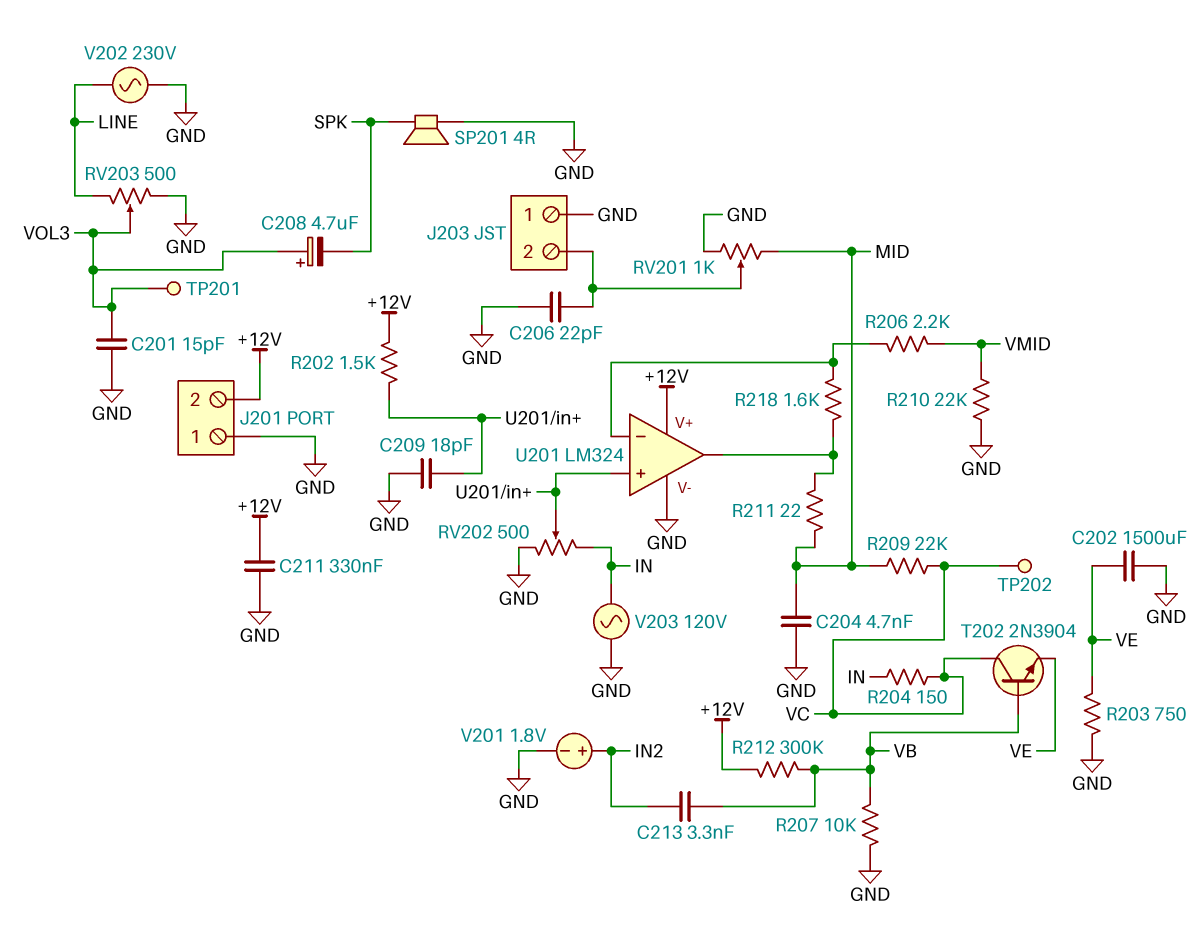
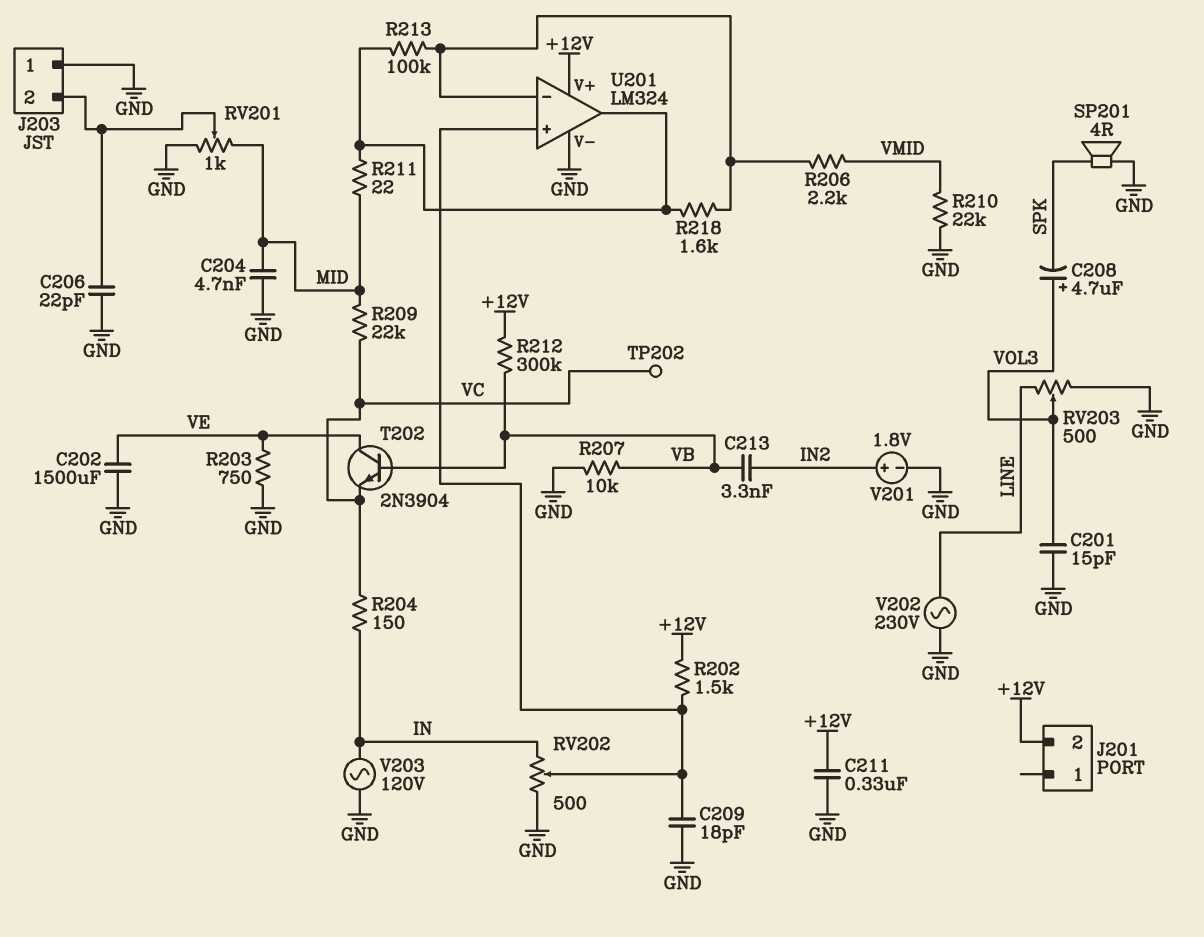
J201 pin 1: GND -> none
R213: none -> 100k (U201/in-, U201/out)
T202: NPN 2N3904 (B VB, C VC, E VE) -> NPN 2N3904 (B VB, C VE, E VC)
TP201: test point (VOL3) -> none

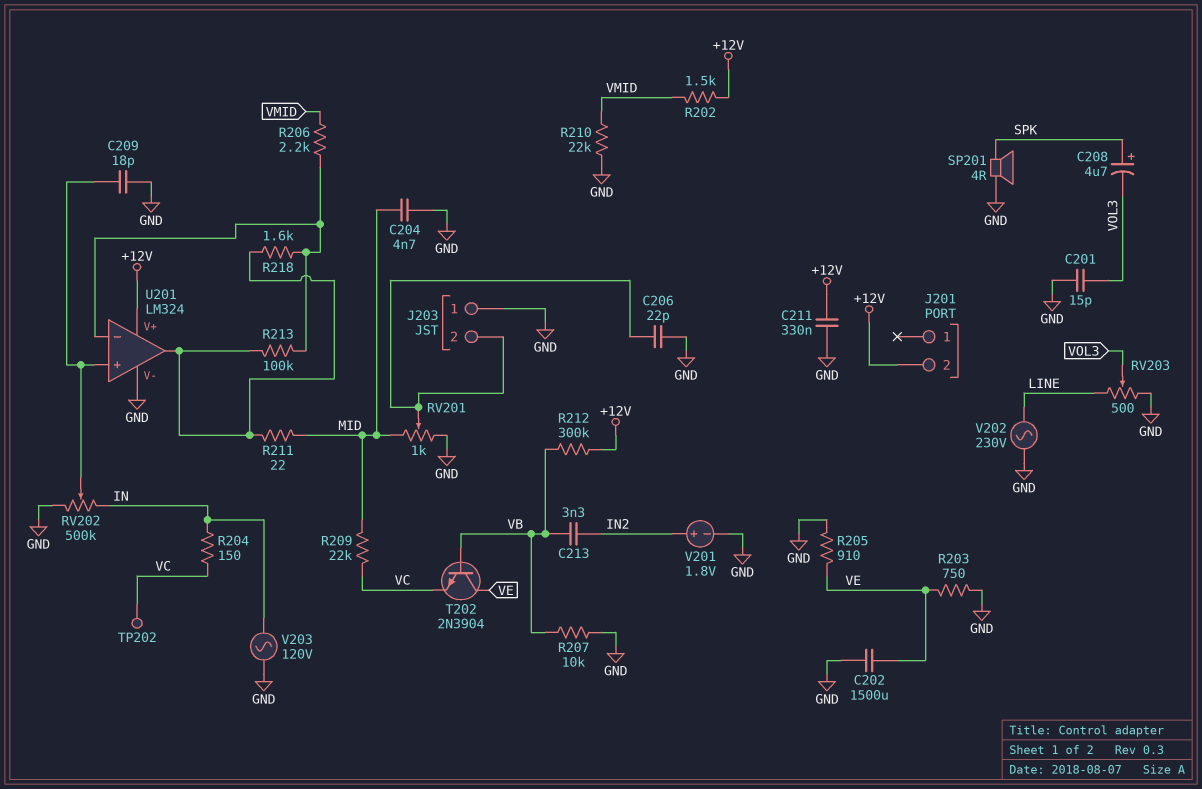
C208: 4.7uF (plus VOL3, minus SPK) -> 4.7uF (plus SPK, minus VOL3)
R202: 1.5k (+12V, U201/in+) -> 1.5k (+12V, VMID)
R205: none -> 910 (GND, VE)
RV202: 500 (GND, IN, wiper U201/in+) -> 500k (GND, IN, wiper U201/in+)

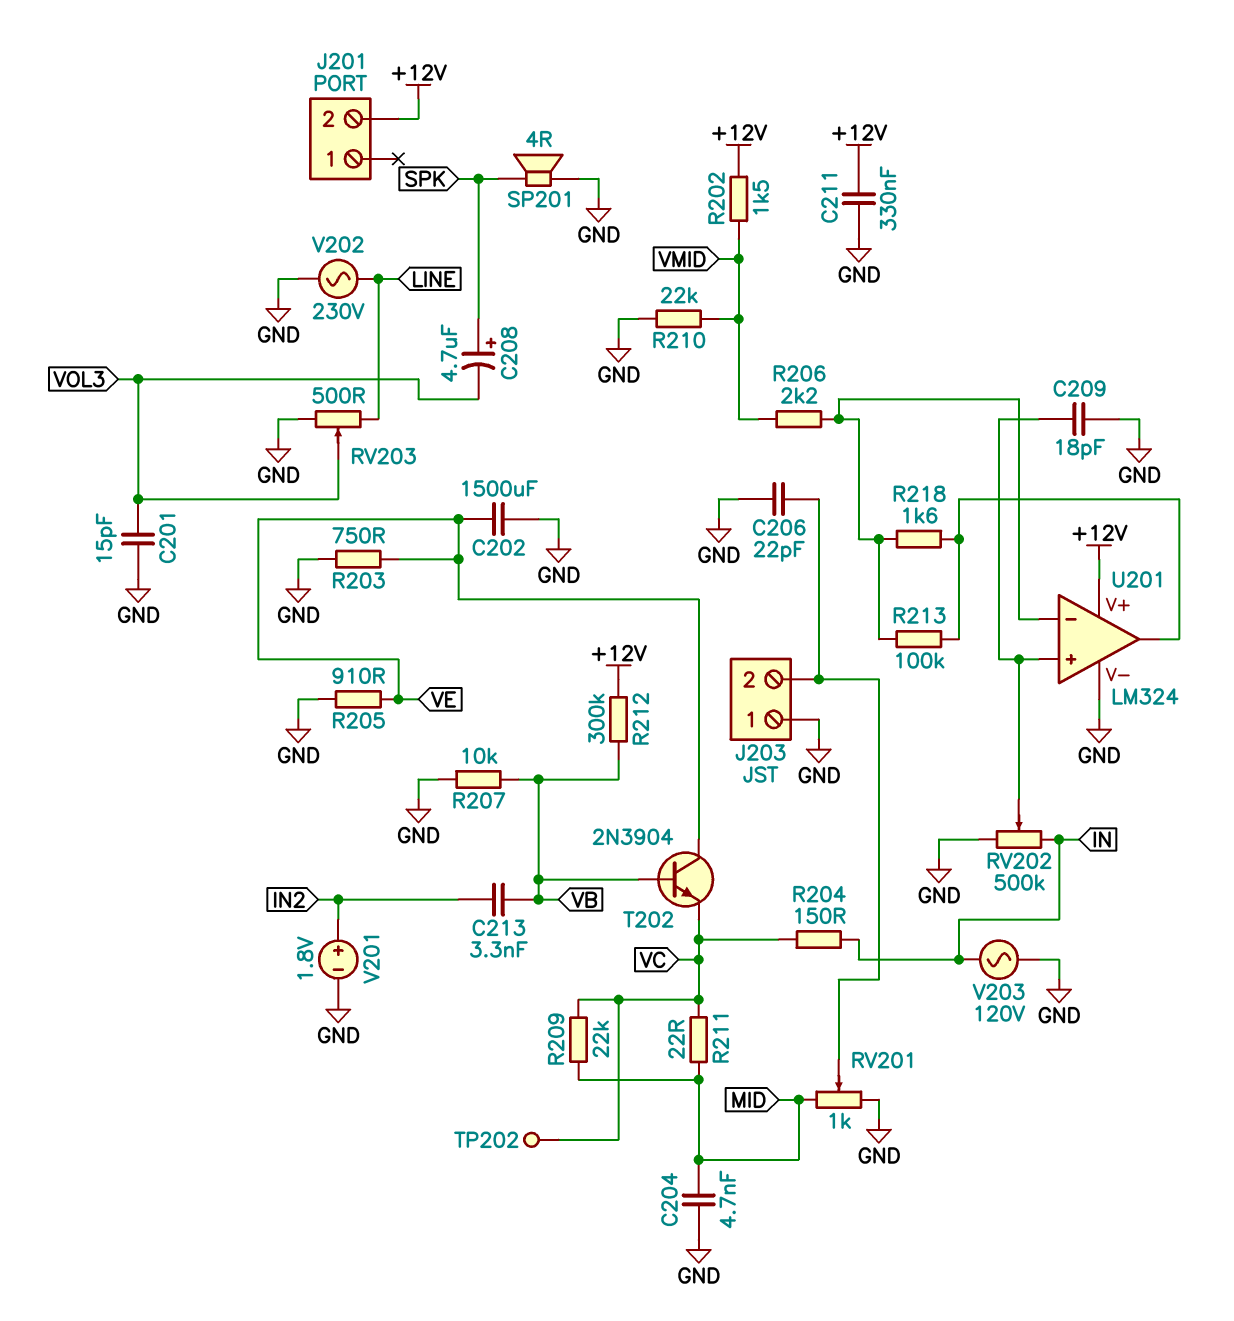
R211: 22 (MID, U201/out) -> 22 (MID, VC)

